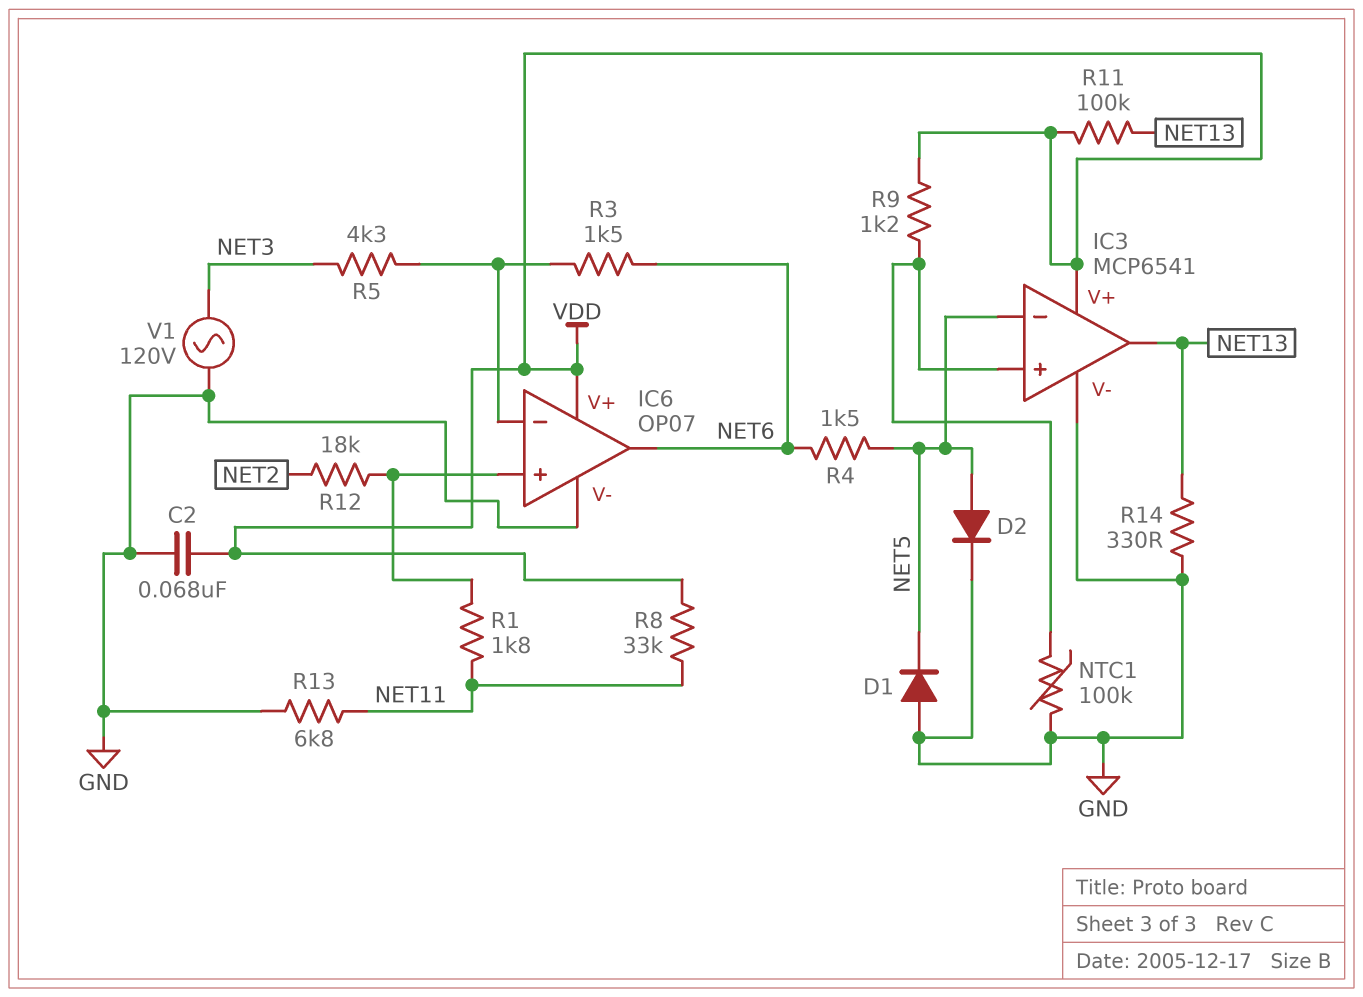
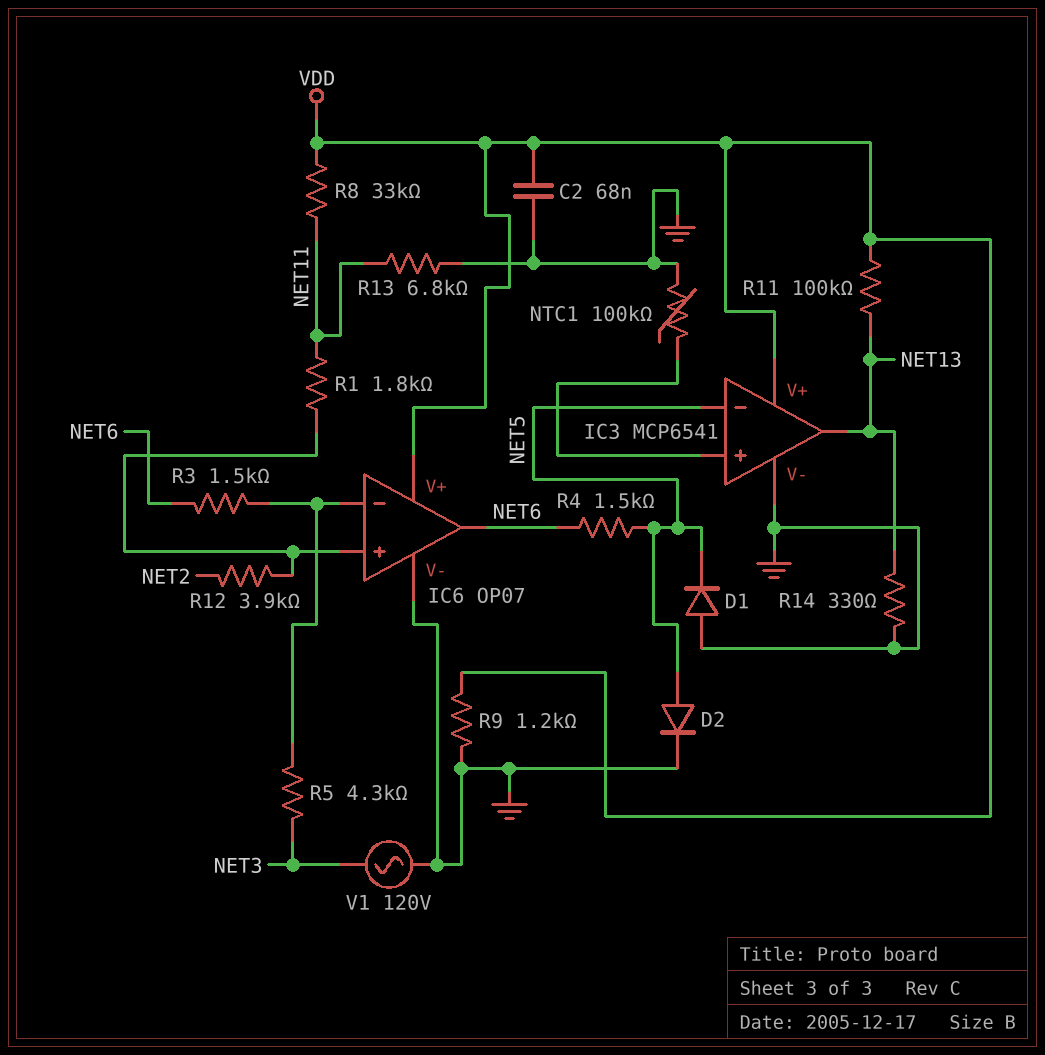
R9: 1.2k (IC3/in+, VDD) -> 1.2k (GND, VDD)
R12: 18k (IC6/in+, NET2) -> 3.9k (IC6/in+, NET2)

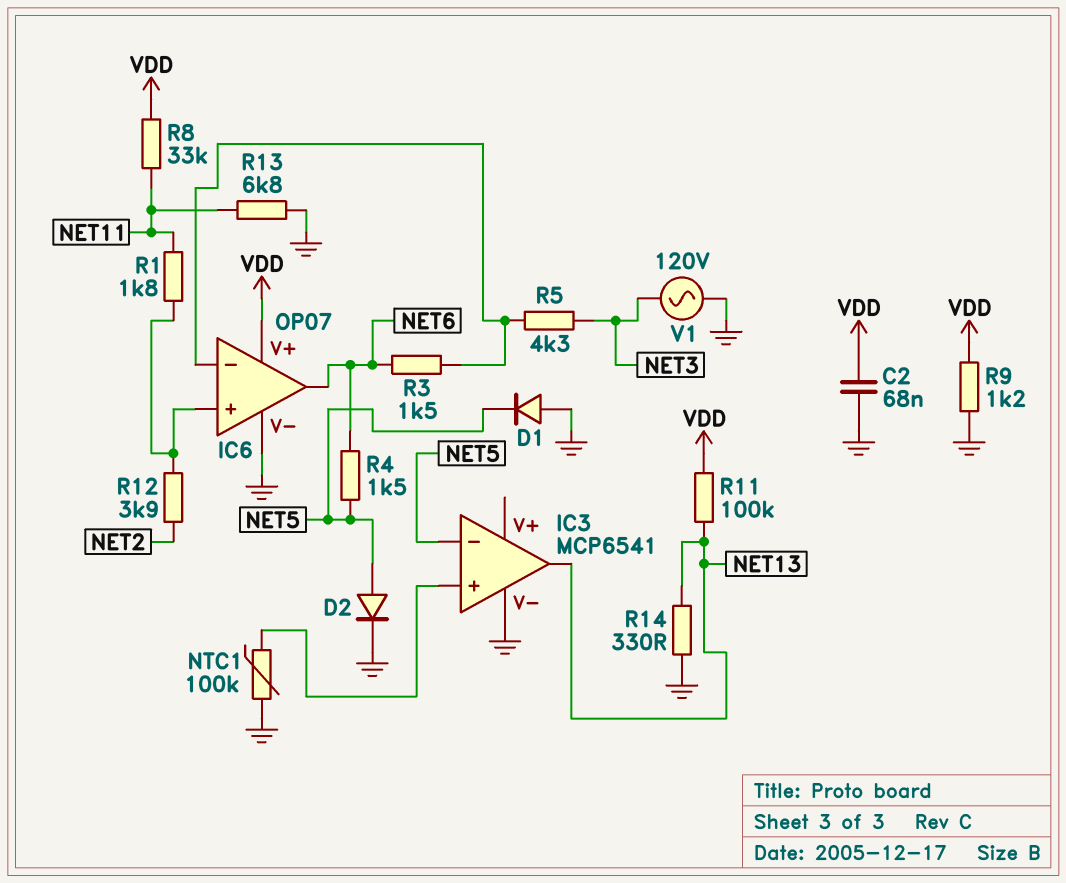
IC3 pin V+: VDD -> none

